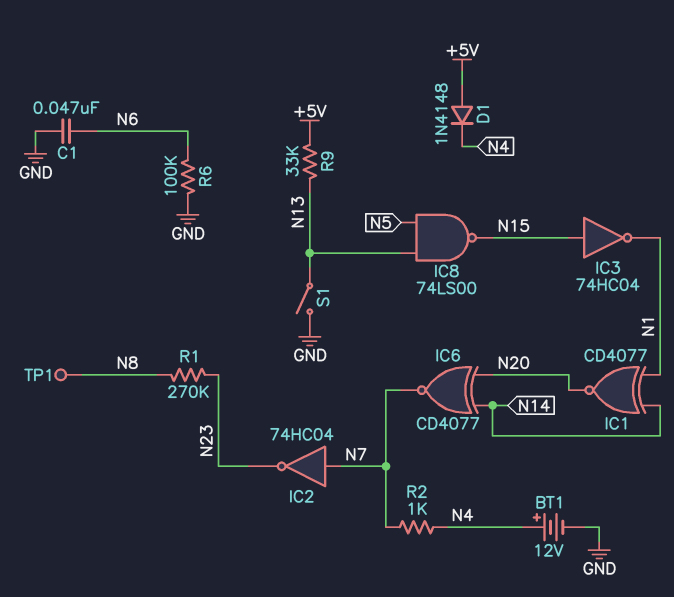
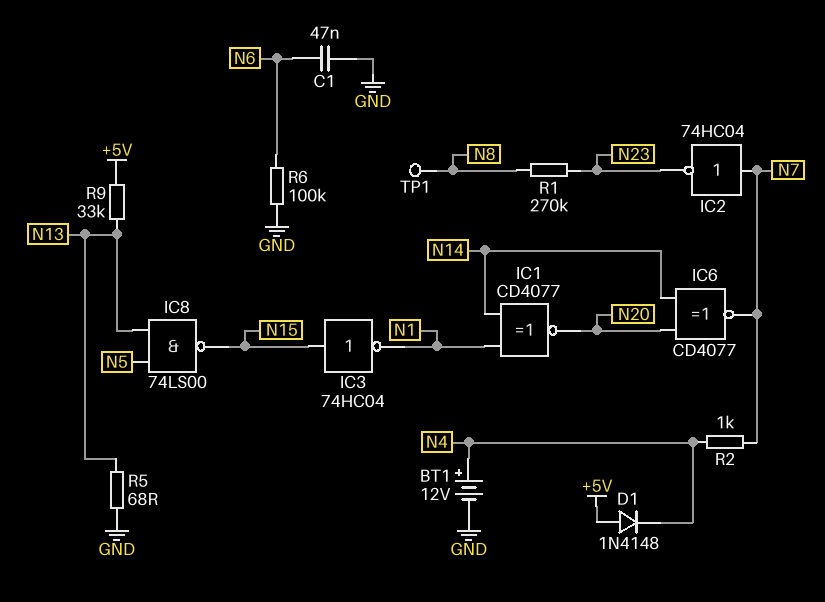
R5: none -> 68 (GND, N13)
S1: switch (GND, N13) -> none

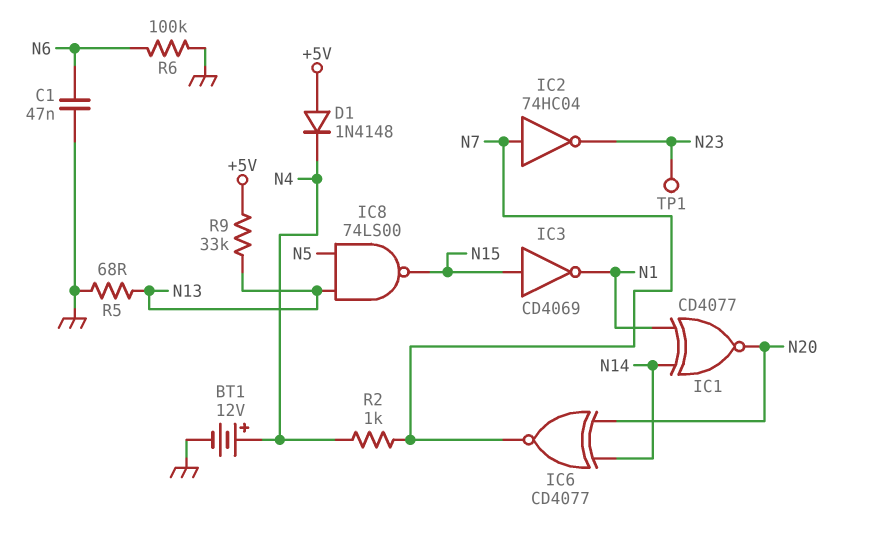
IC3: NOT 74HC04 (in N15, out N1) -> NOT CD4069 (in N15, out N1)
R1: 270k (N8, N23) -> none
TP1: test point (N8) -> test point (N23)

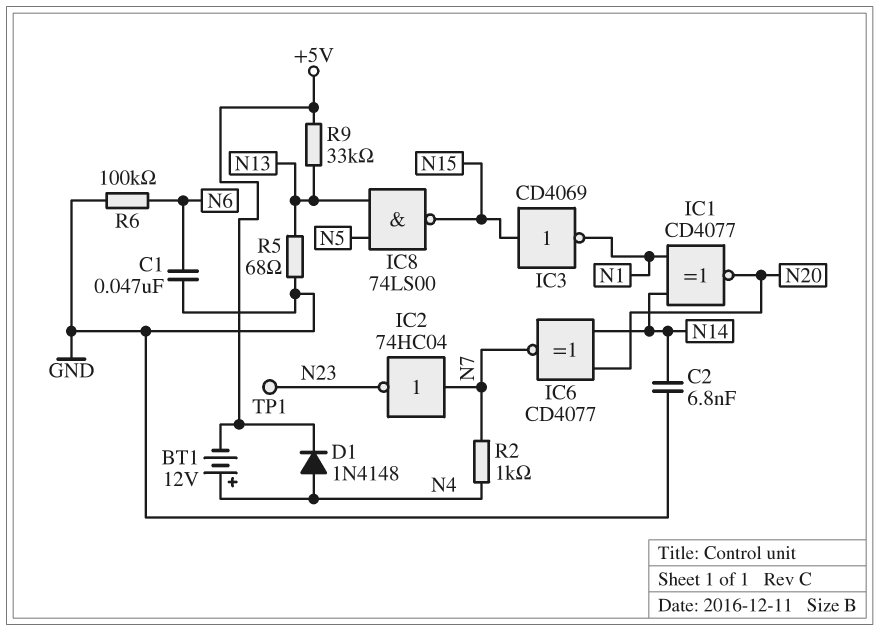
BT1: 12V (plus N4, minus GND) -> 12V (plus N4, minus +5V)
C2: none -> 6.8nF (GND, N14)
D1: diode 1N4148 (A +5V, K N4) -> diode 1N4148 (A N4, K +5V)

